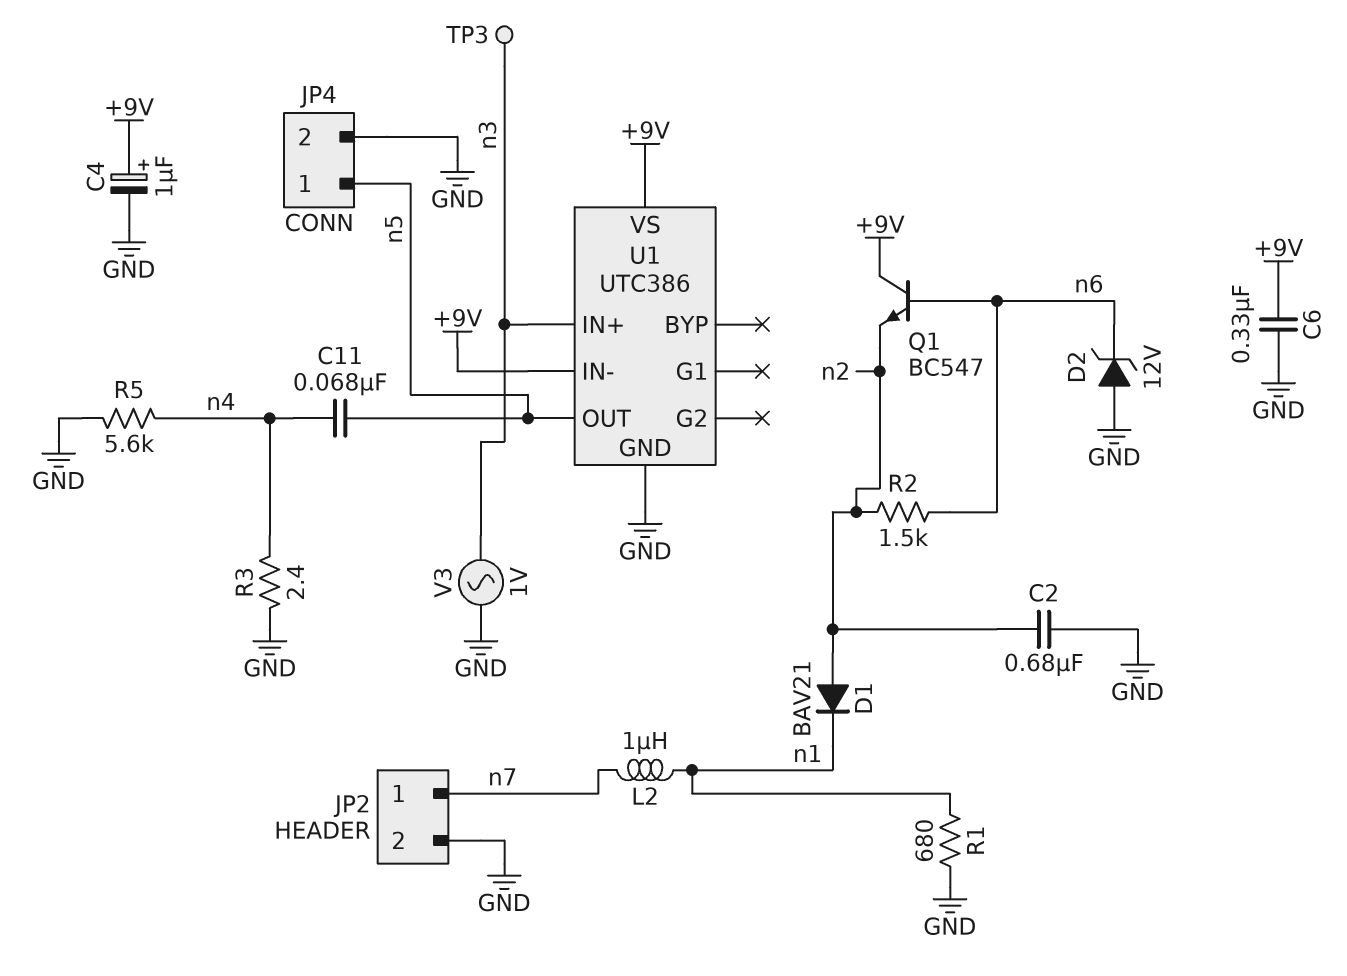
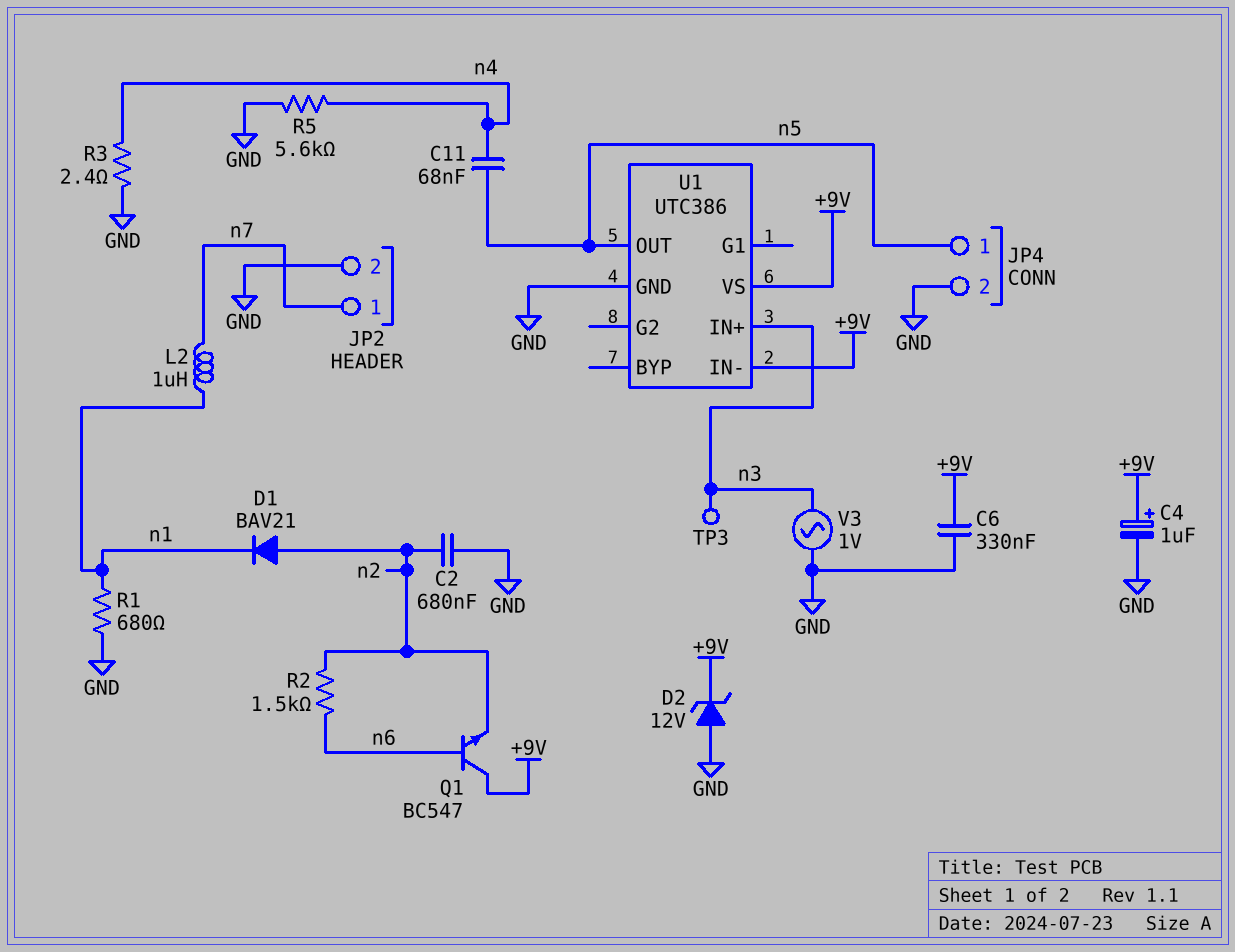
D2: zener 12V (A GND, K n6) -> zener 12V (A GND, K +9V)

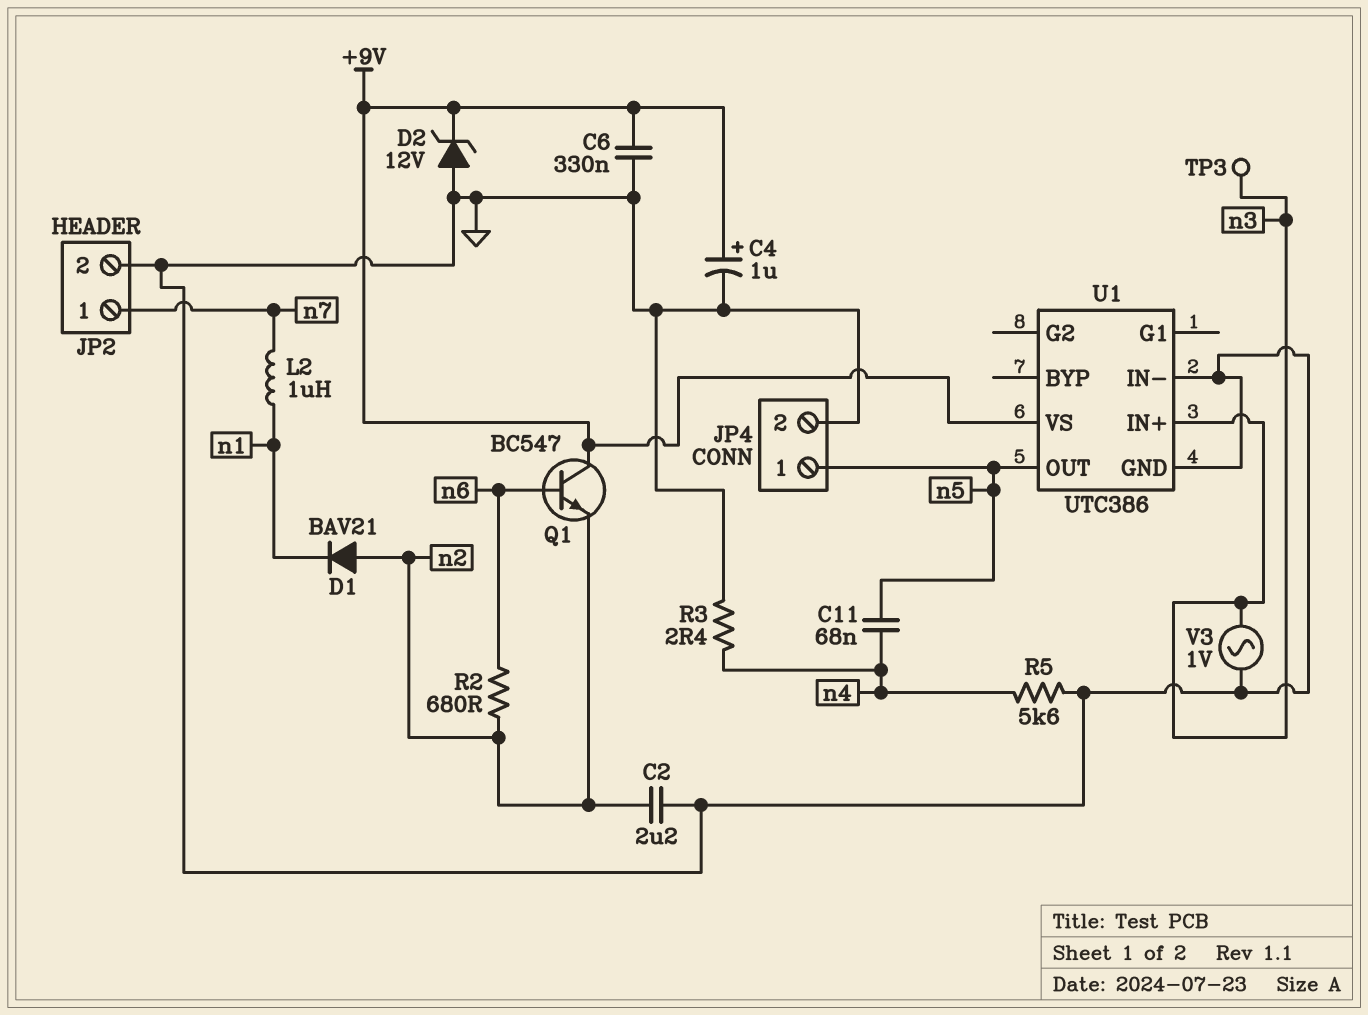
C2: 680nF (GND, n2) -> 2.2uF (GND, n2)
R1: 680 (GND, n1) -> none
R2: 1.5k (n2, n6) -> 680 (n2, n6)
U1 pin IN-: +9V -> GND

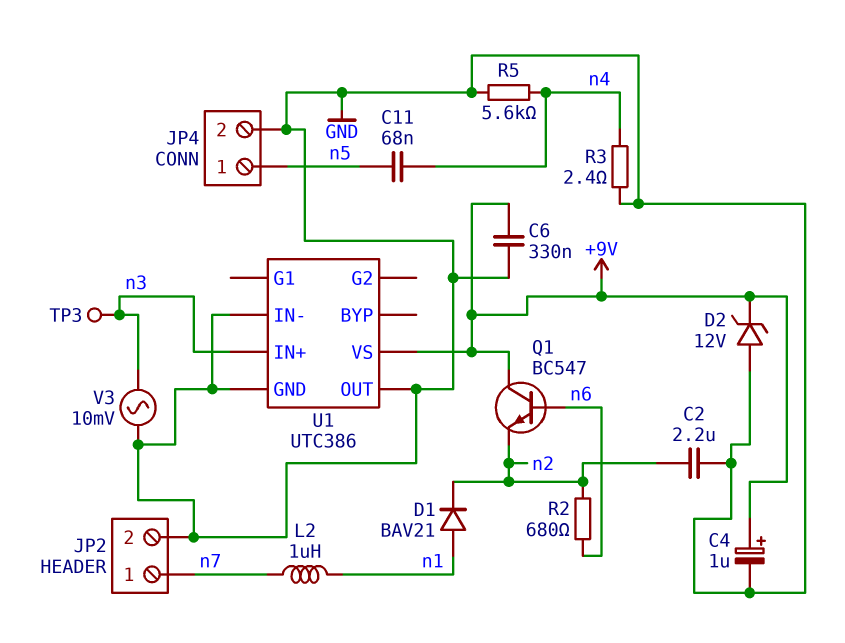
D1: diode BAV21 (A n2, K n1) -> diode BAV21 (A n1, K n2)
U1 pin OUT: n5 -> GND
V3: AC 1V (GND, n3) -> AC 10mV (GND, n3)

